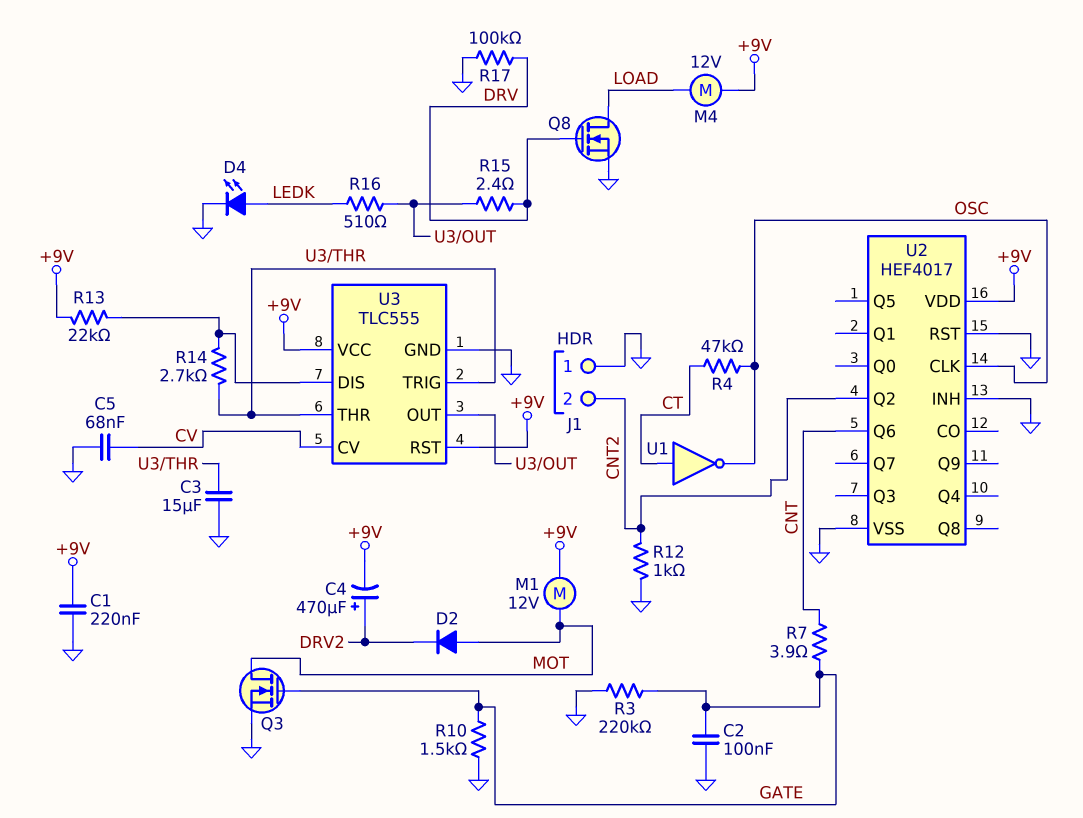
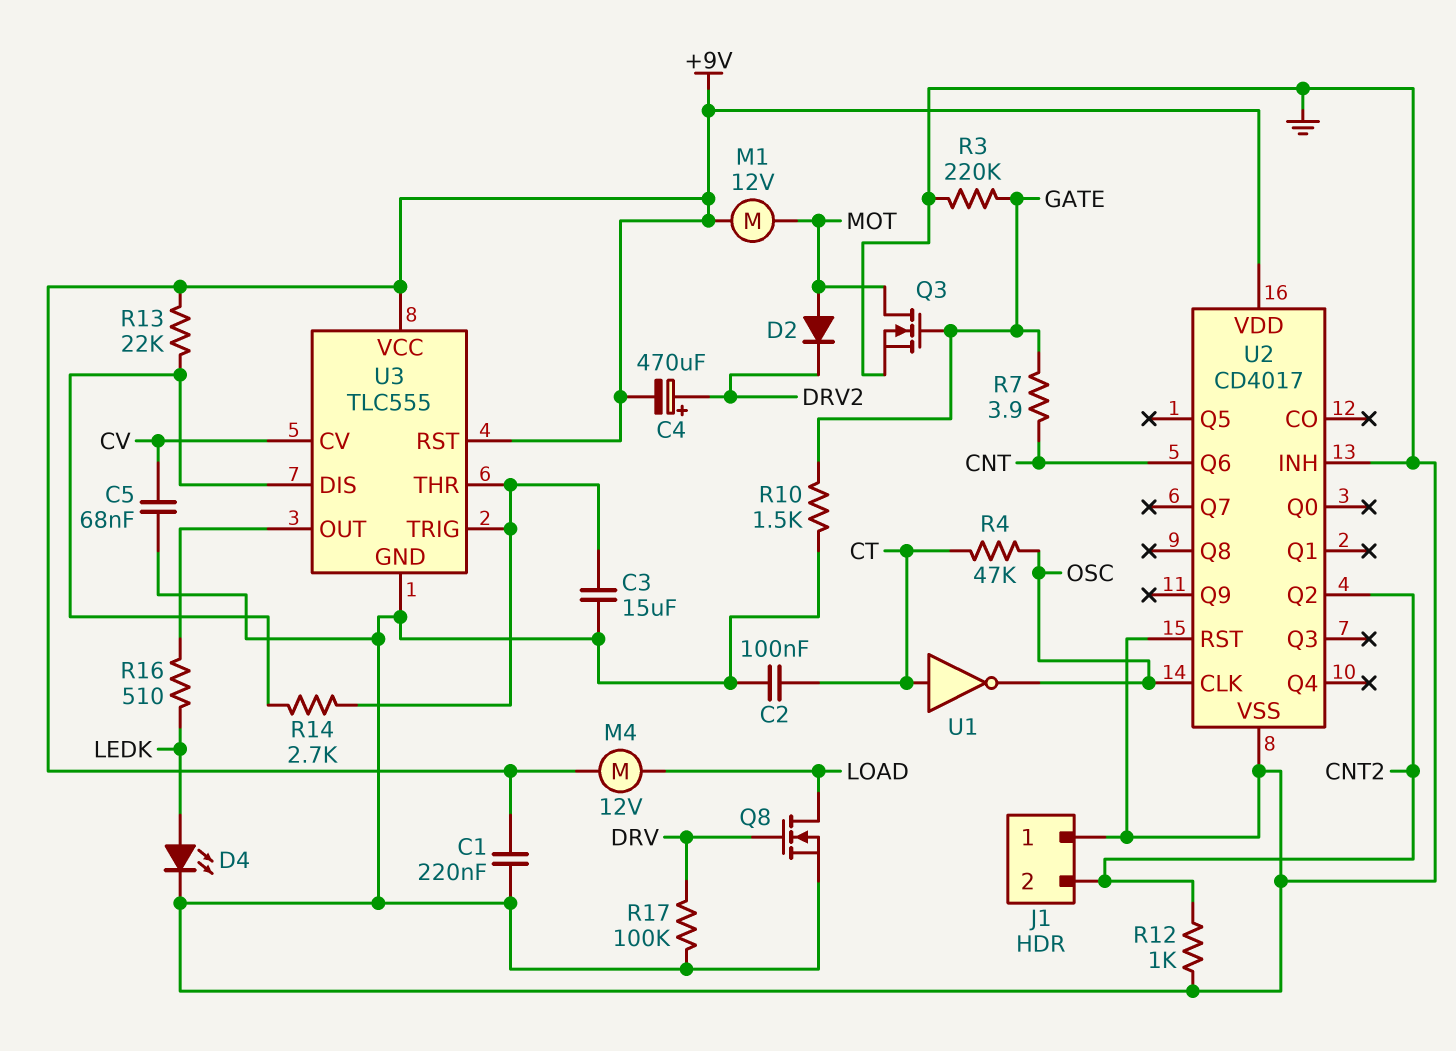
C2: 100nF (GATE, GND) -> 100nF (CT, GND)
R15: 2.4 (DRV, U3/OUT) -> none
U2: HEF4017 -> CD4017

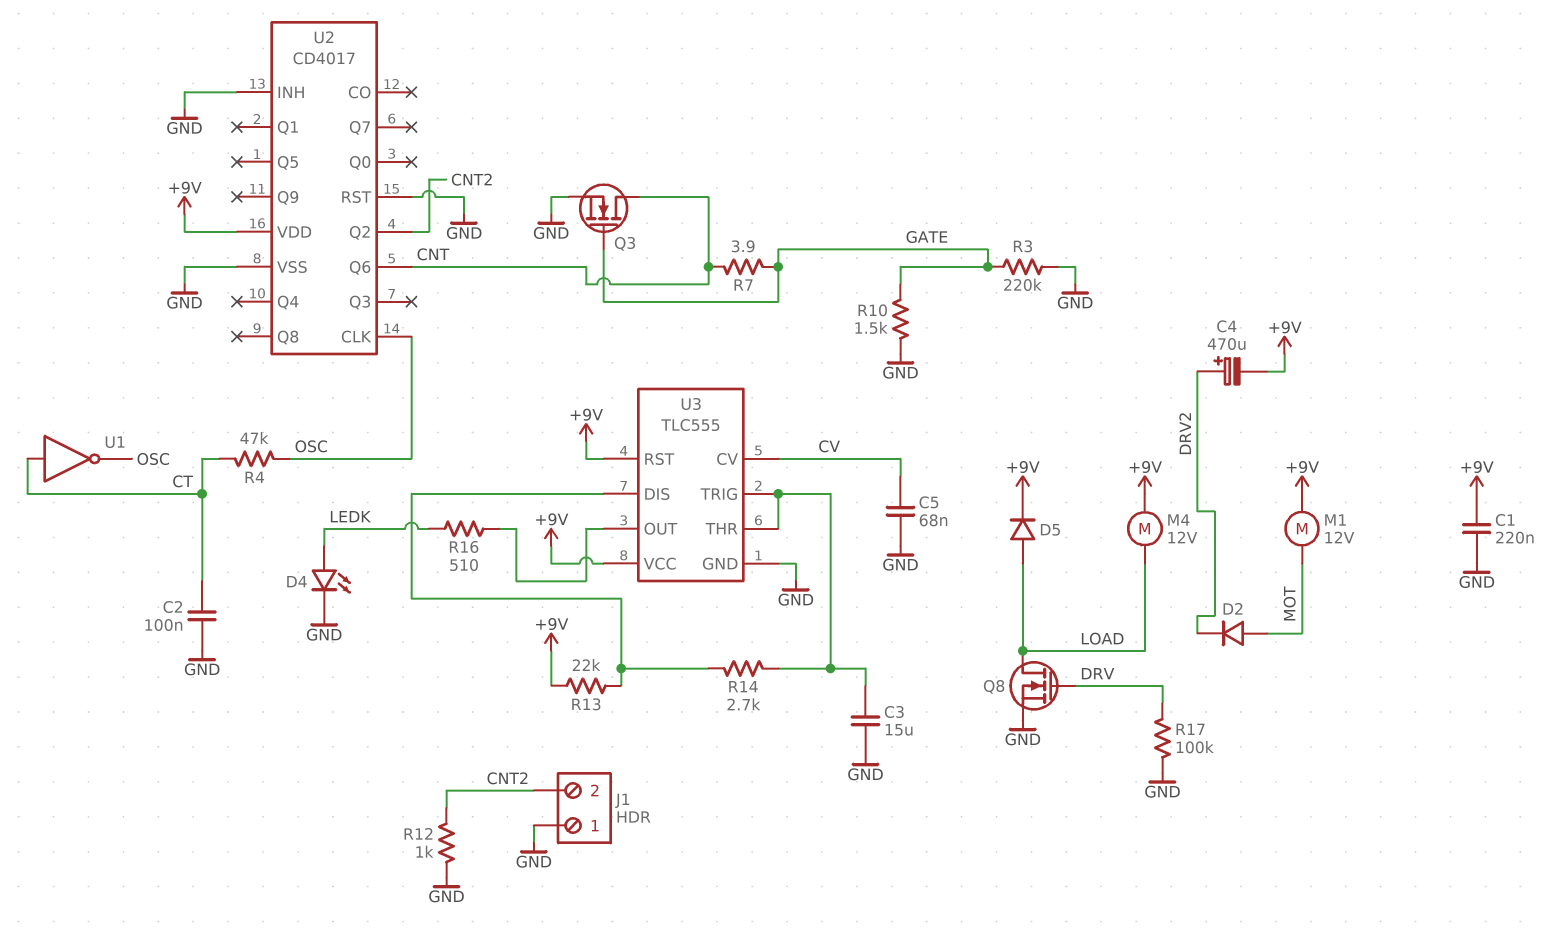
D5: none -> diode (A LOAD, K +9V)
Q3: NMOS (G GATE, D MOT, S GND) -> NMOS (G GATE, D CNT, S GND)

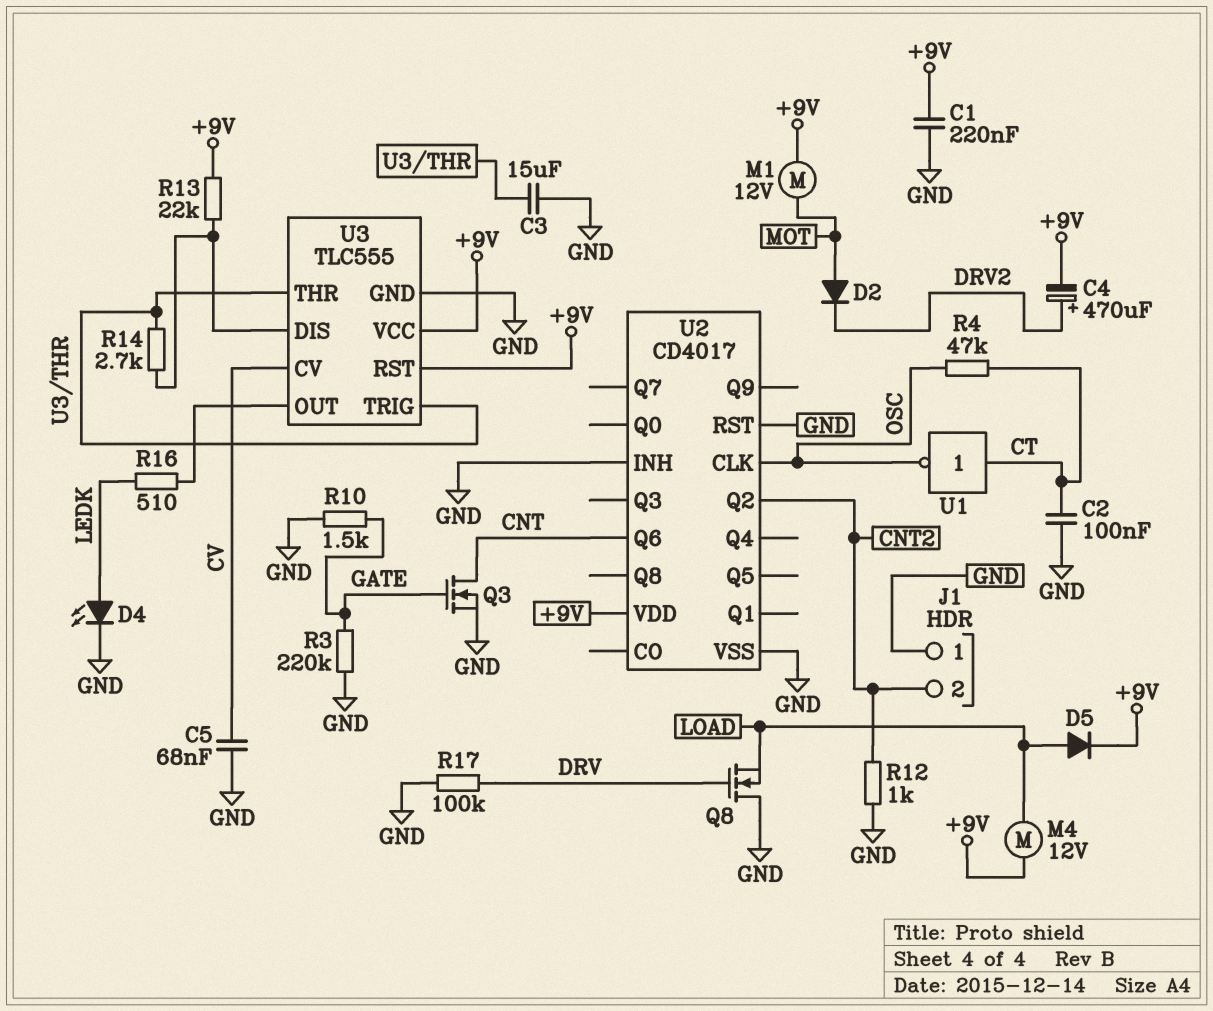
Q8: NMOS (G DRV, D LOAD, S GND) -> NMOS (G DRV, D GND, S LOAD)
R7: 3.9 (CNT, GATE) -> none

